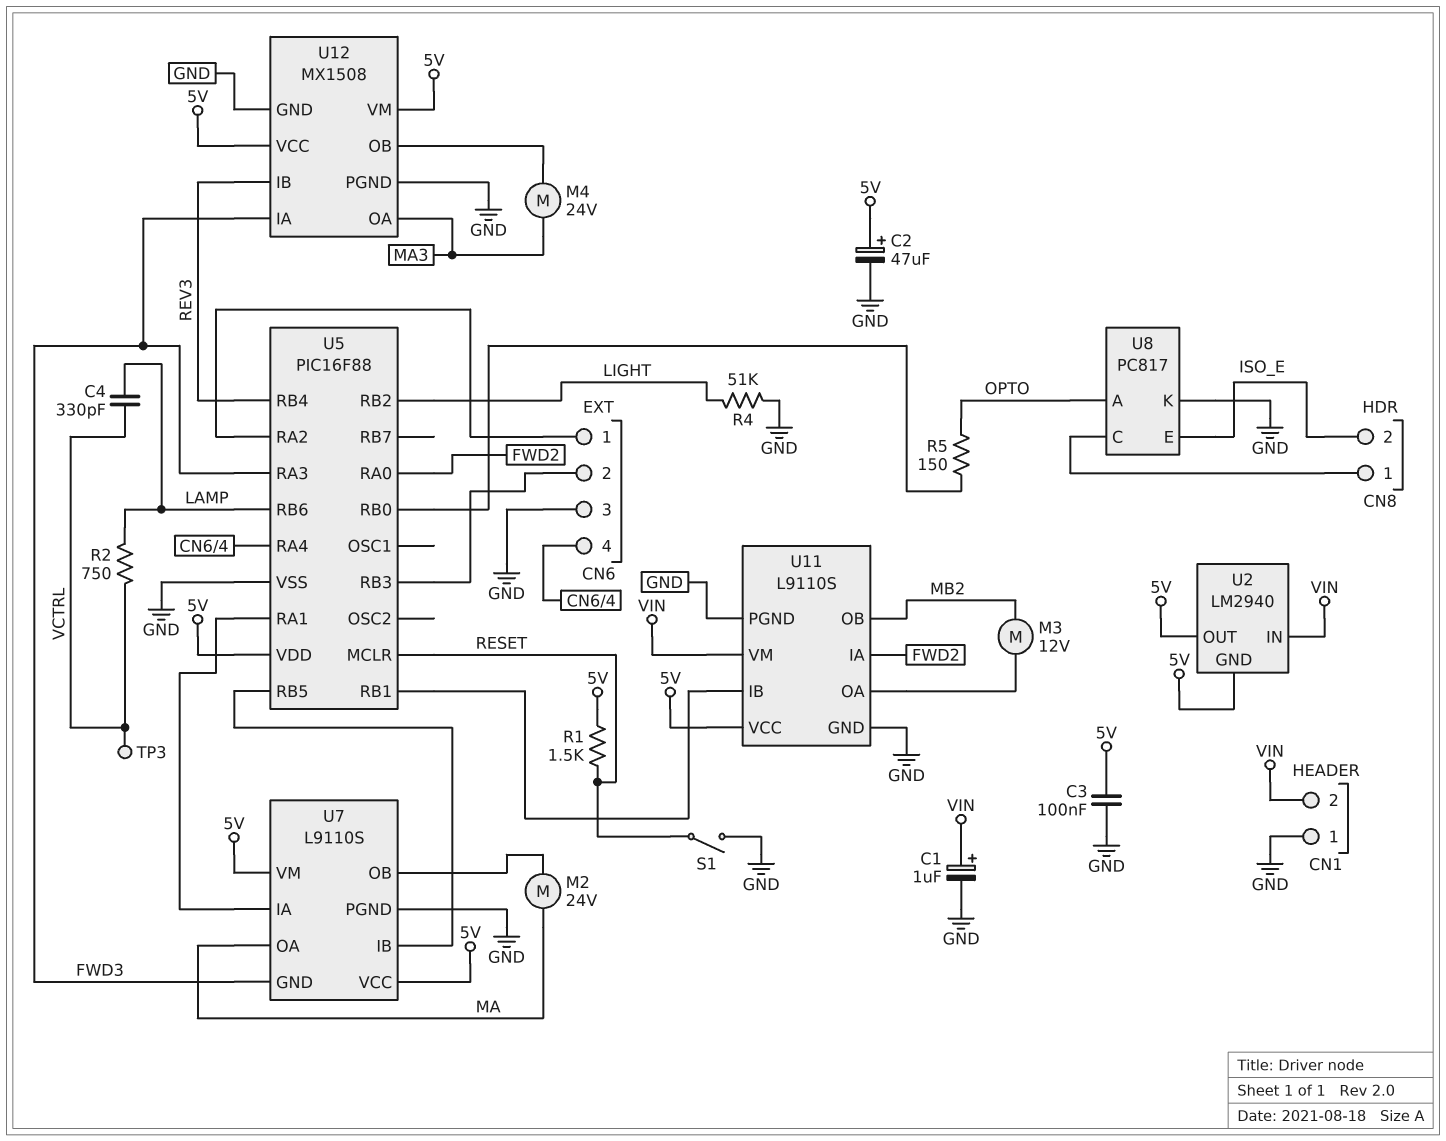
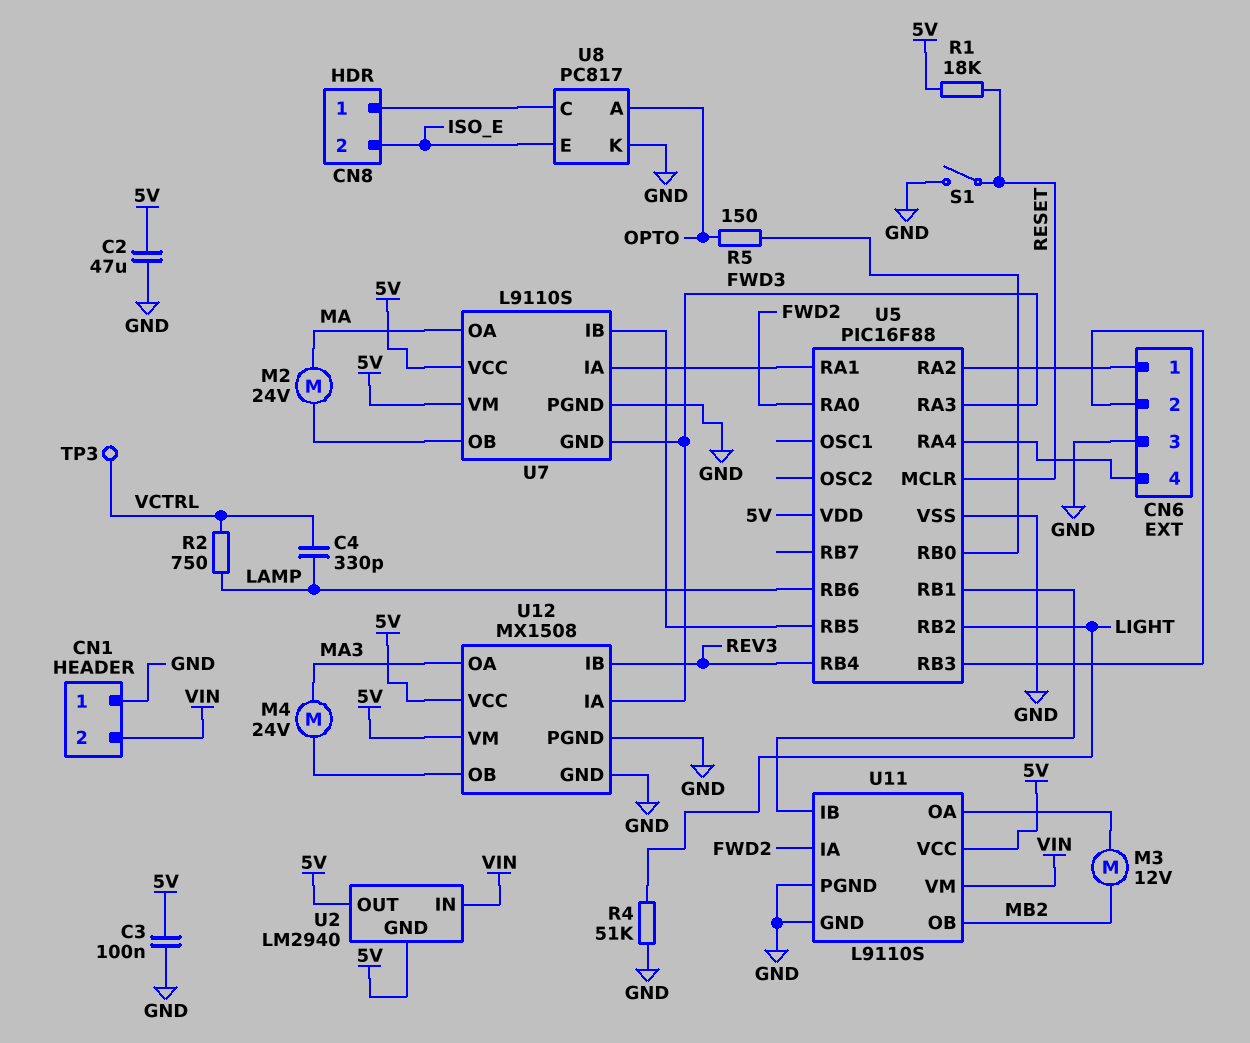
C1: 1uF (plus VIN, minus GND) -> none
C2: 47uF (plus 5V, minus GND) -> 47uF (5V, GND)
R1: 1.5k (5V, RESET) -> 18k (5V, RESET)

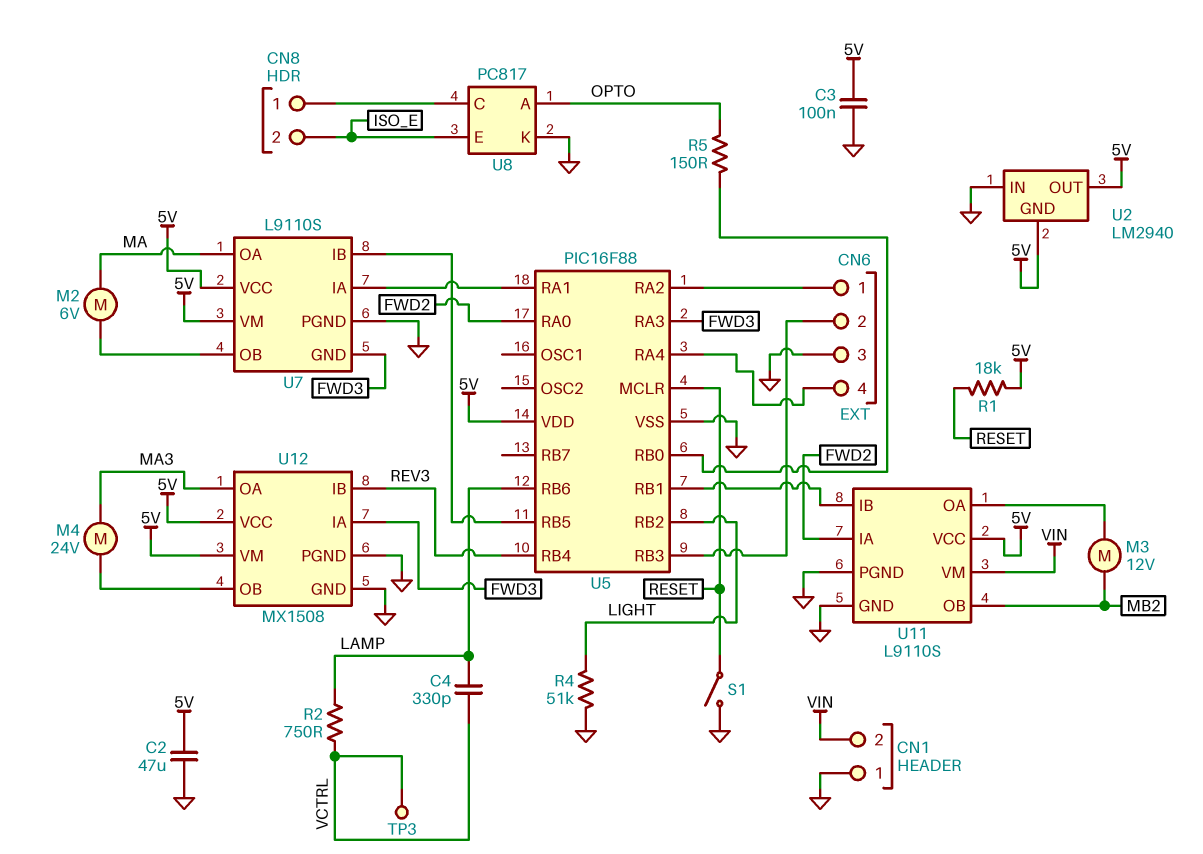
M2: motor 24V (MA, U7/OB) -> motor 6V (MA, U7/OB)
U2 pin IN: VIN -> GND

